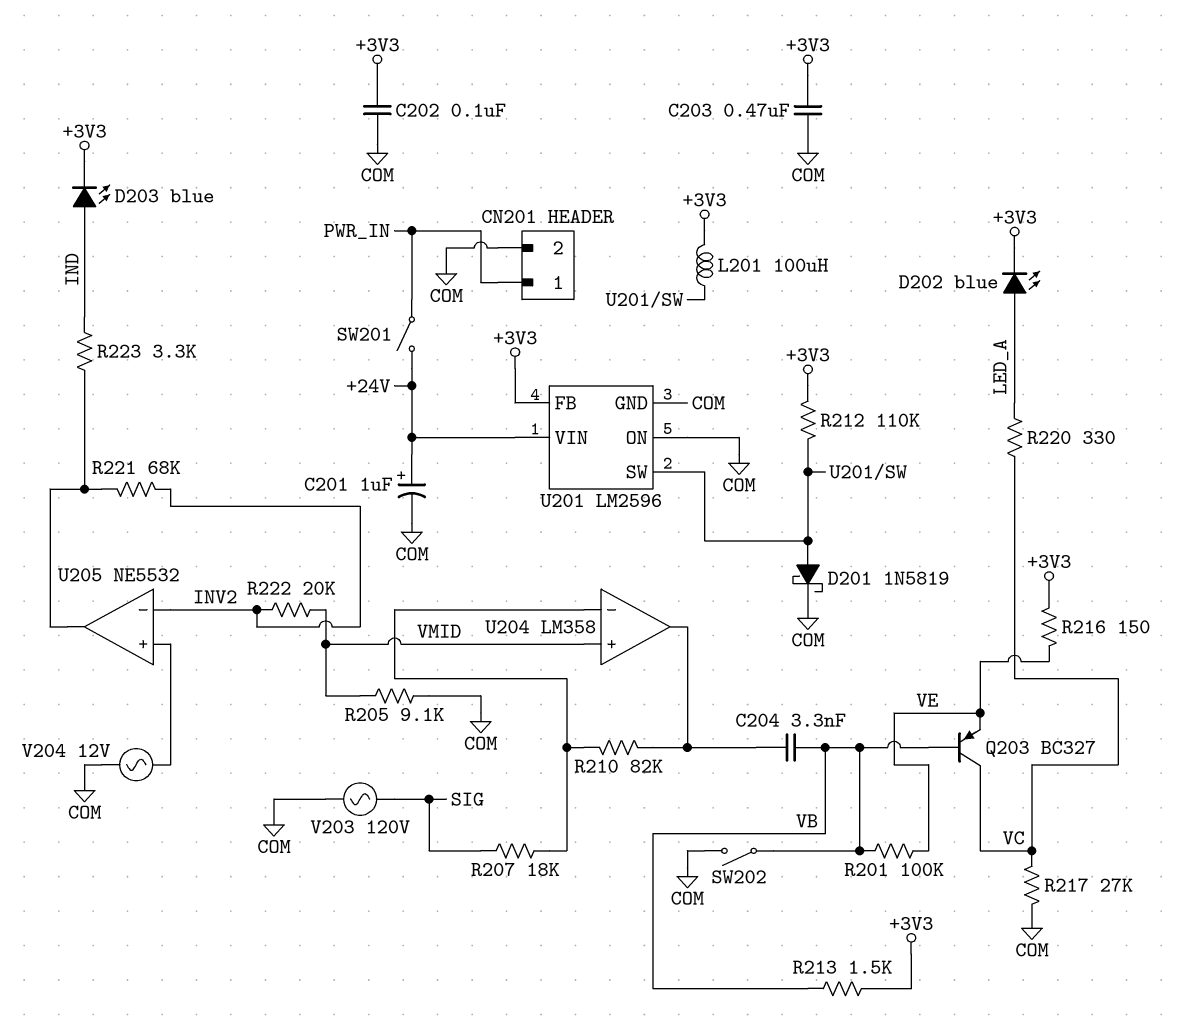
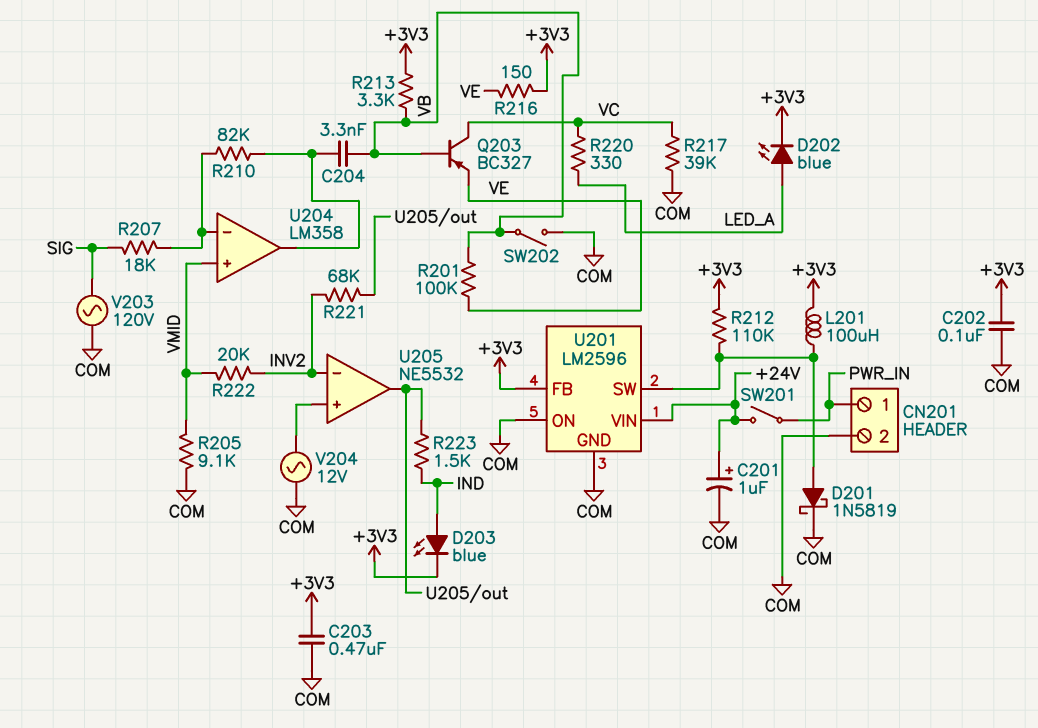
R213: 1.5k (+3V3, VB) -> 3.3k (+3V3, VB)
R217: 27k (COM, VC) -> 39k (COM, VC)
R223: 3.3k (IND, U205/out) -> 1.5k (IND, U205/out)

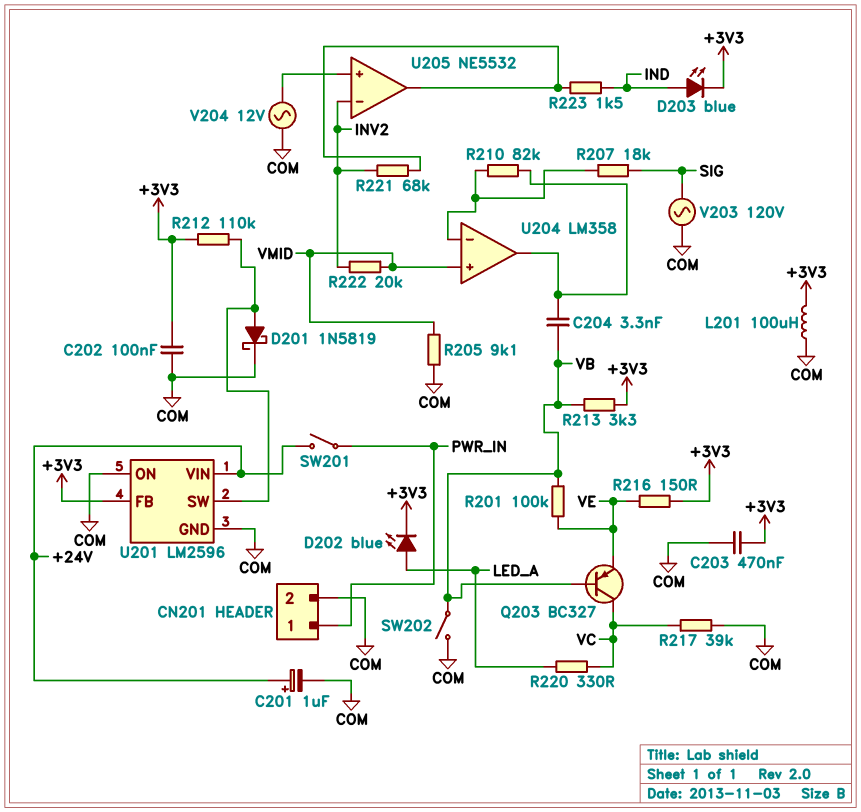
L201: 100uH (+3V3, U201/SW) -> 100uH (+3V3, COM)

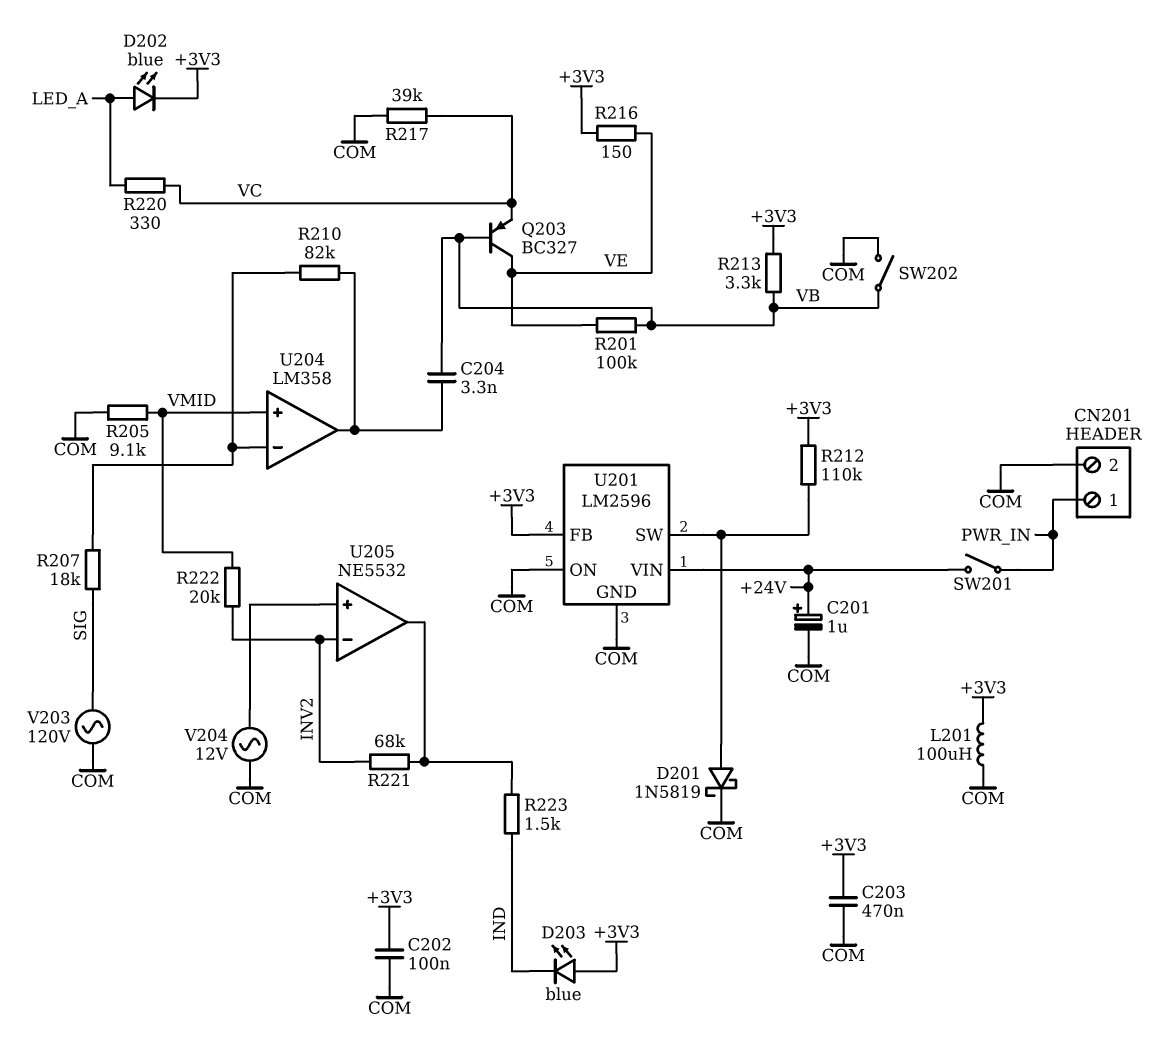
D203: LED blue (A IND, K +3V3) -> LED blue (A +3V3, K IND)
Q203: PNP BC327 (B VB, C VC, E VE) -> PNP BC327 (B VB, C VE, E VC)

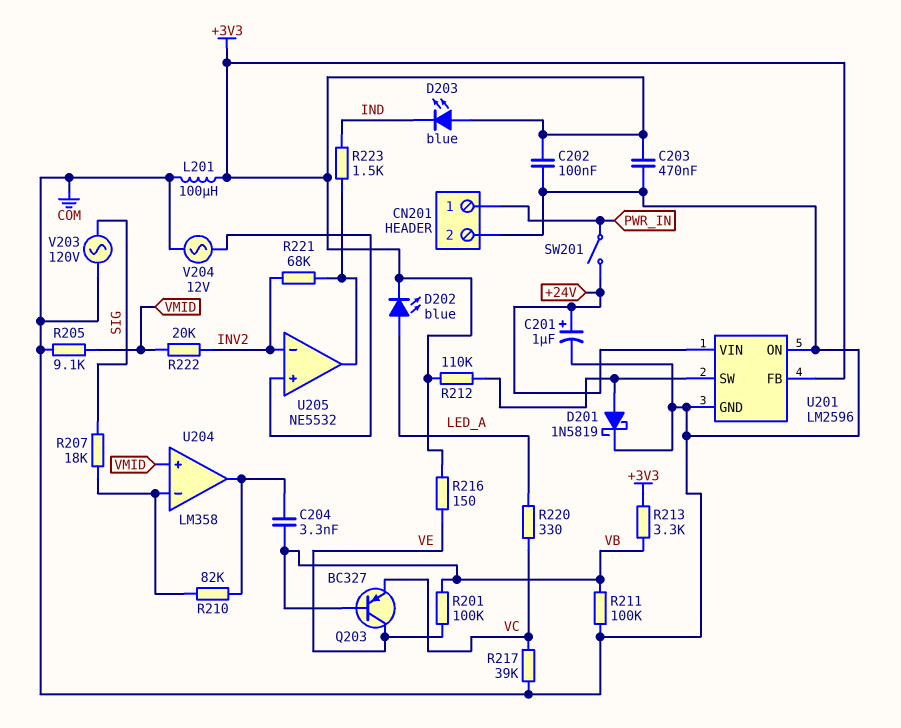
R211: none -> 100k (COM, VB)
SW202: switch (COM, VB) -> none

